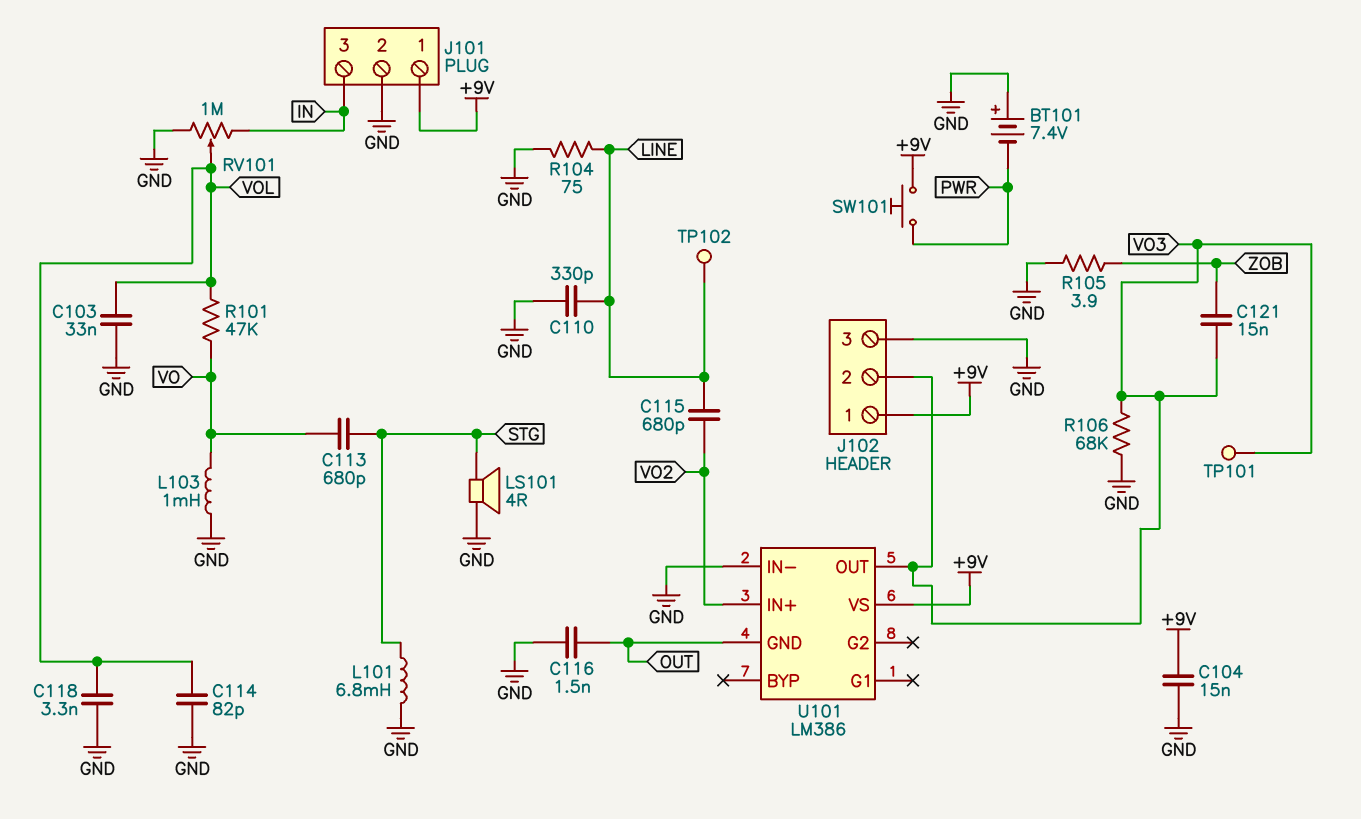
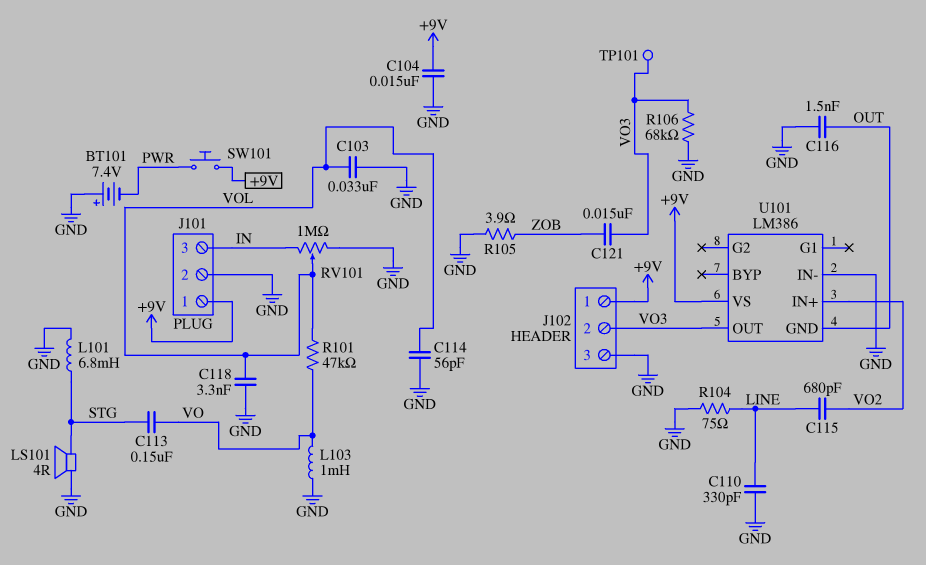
C113: 680pF (STG, VO) -> 150nF (STG, VO)
C114: 82pF (GND, VOL) -> 56pF (GND, VOL)
TP102: test point (LINE) -> none

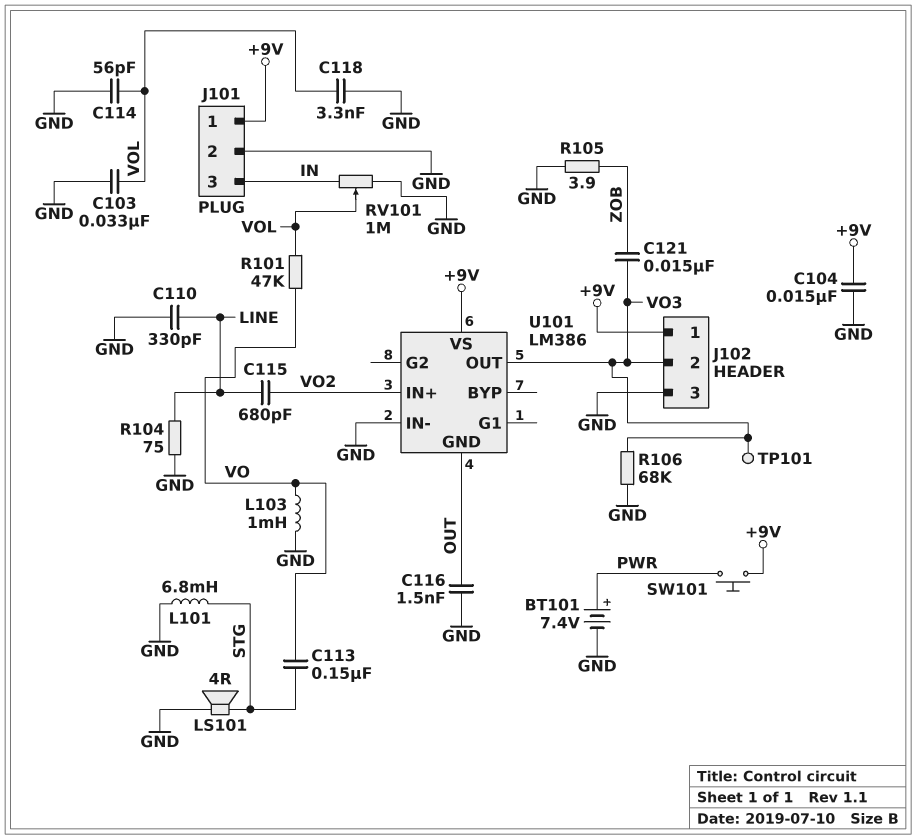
BT101: 7.4V (plus GND, minus PWR) -> 7.4V (plus PWR, minus GND)

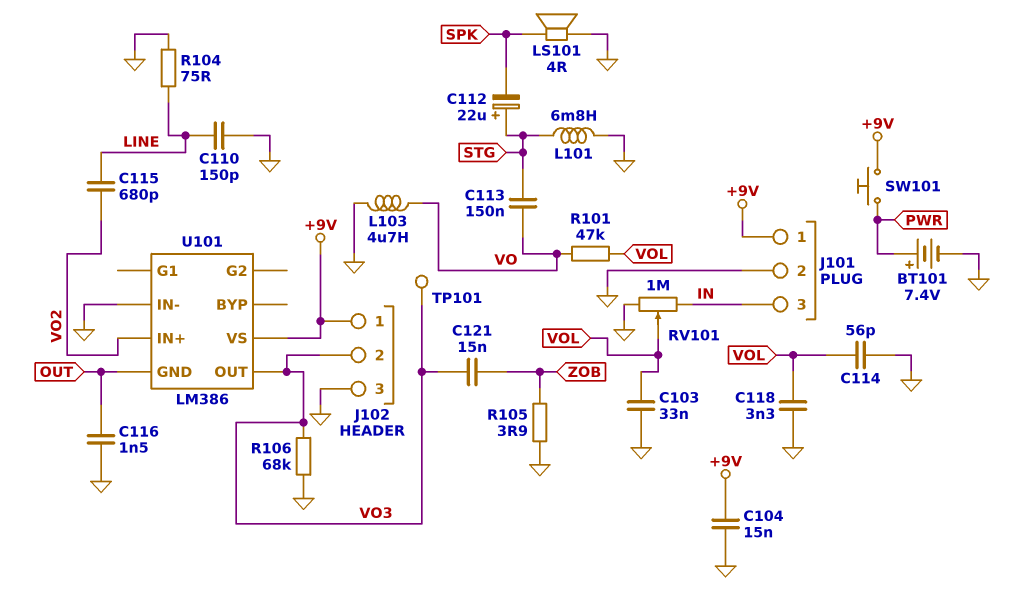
C110: 330pF (GND, LINE) -> 150pF (GND, LINE)
C112: none -> 22uF (plus STG, minus SPK)
L103: 1mH (GND, VO) -> 4.7uH (GND, VO)
LS101: speaker 4R (GND, STG) -> speaker 4R (GND, SPK)

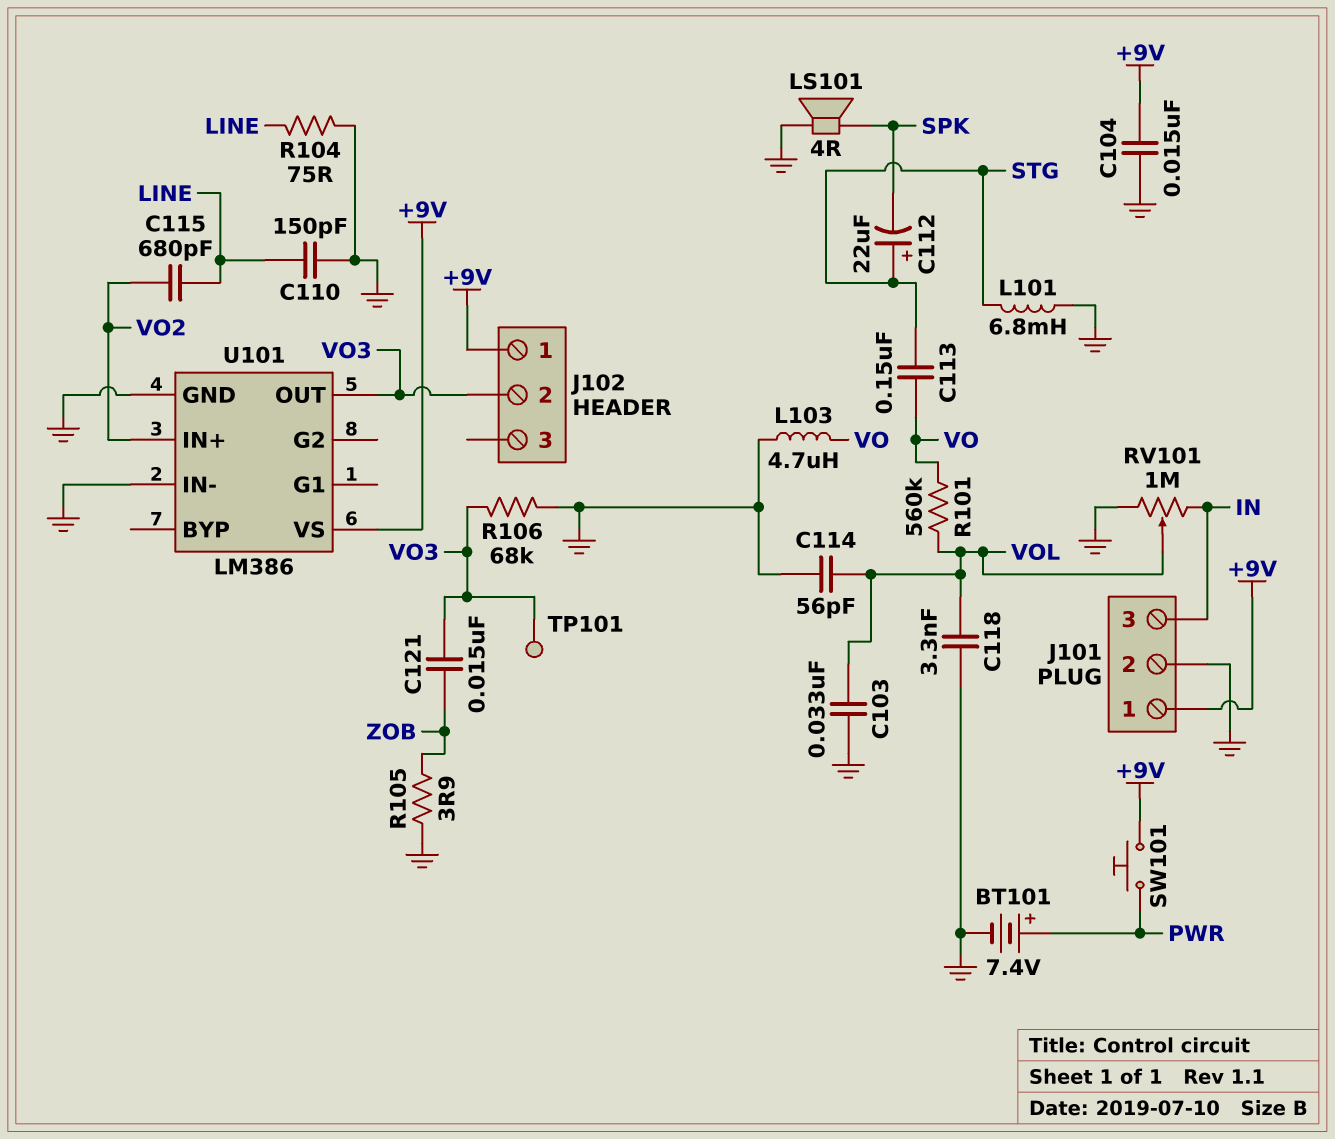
C116: 1.5nF (GND, OUT) -> none
J102 pin 3: GND -> none
R101: 47k (VO, VOL) -> 560k (VO, VOL)
U101 pin GND: OUT -> GND

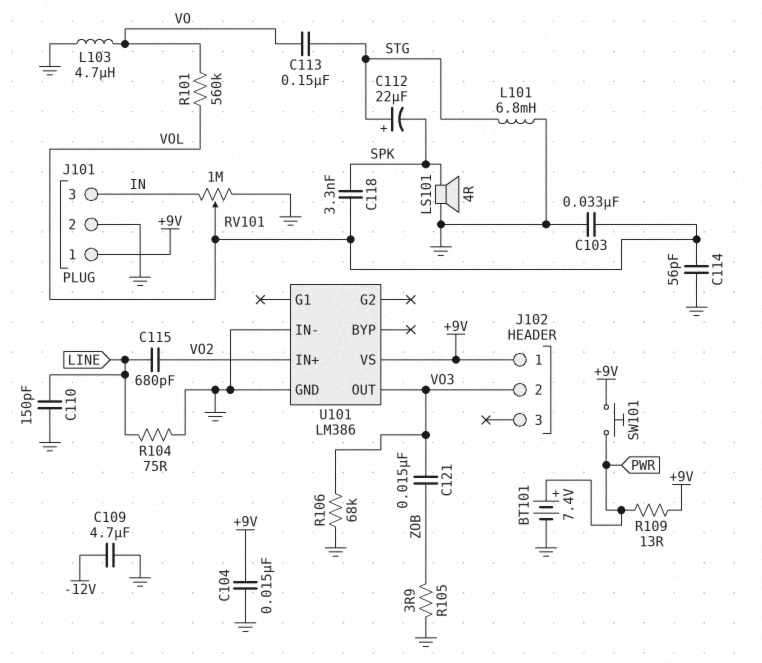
C109: none -> 4.7uF (-12V, GND)
C118: 3.3nF (GND, VOL) -> 3.3nF (SPK, VOL)
R109: none -> 13 (+9V, PWR)
TP101: test point (VO3) -> none

